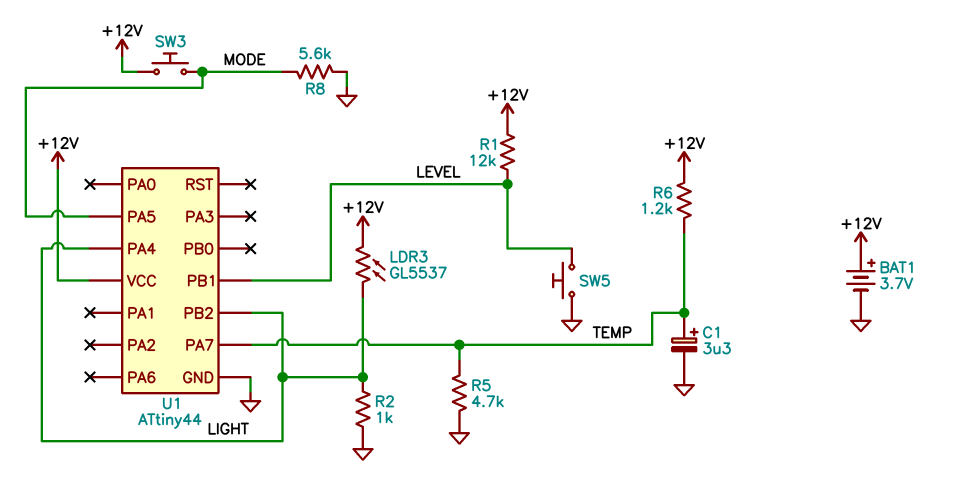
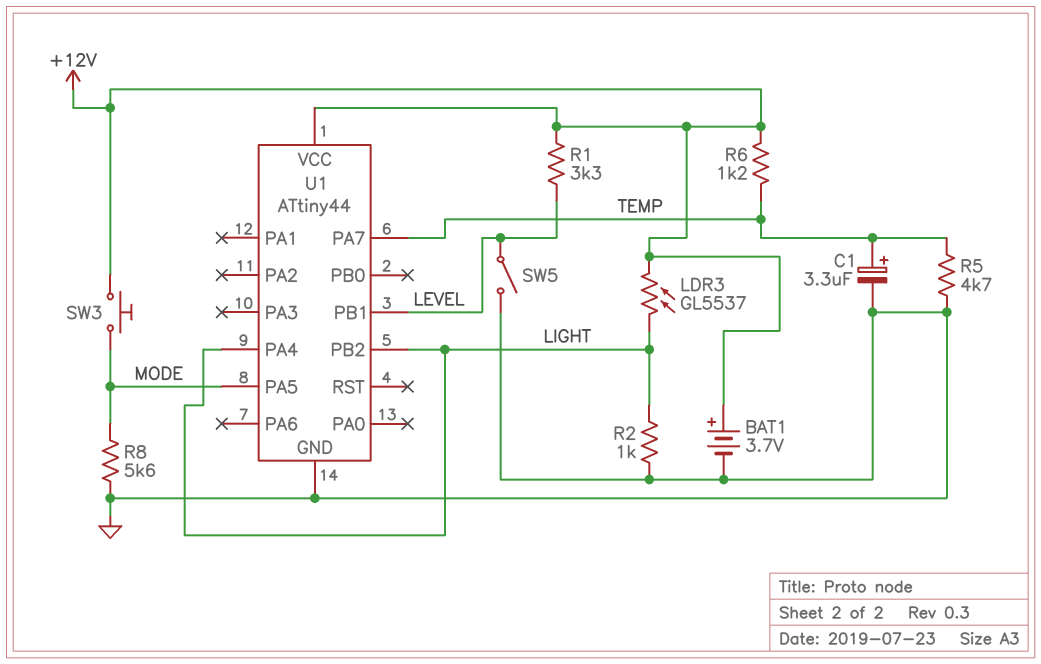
R1: 12k (+12V, LEVEL) -> 3.3k (+12V, LEVEL)
SW5: button (GND, LEVEL) -> switch (GND, LEVEL)

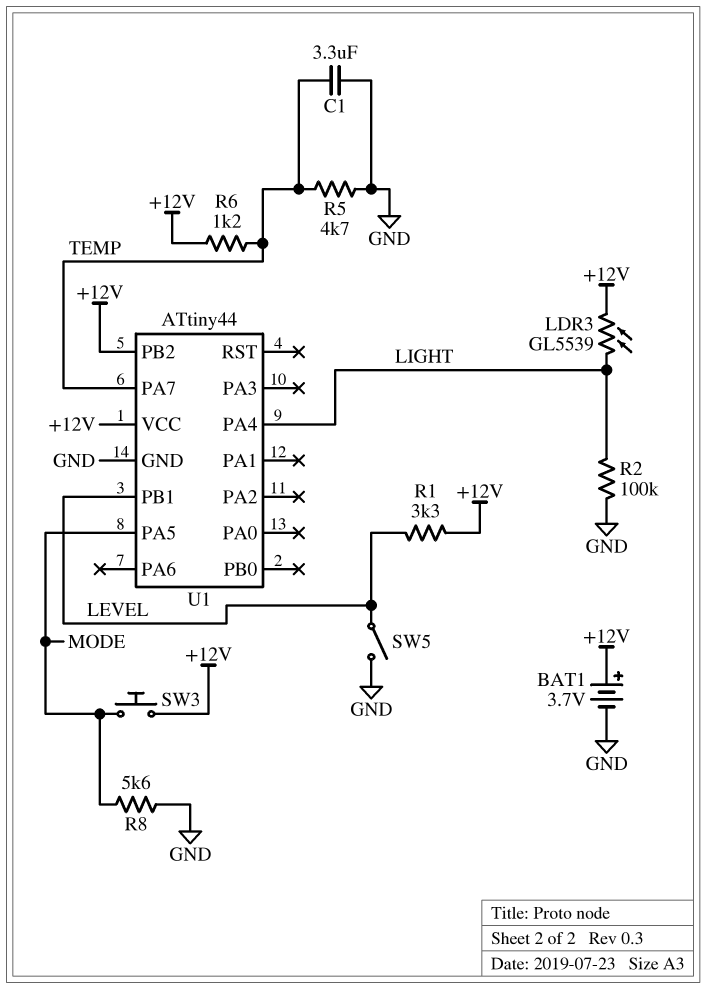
C1: 3.3uF (plus TEMP, minus GND) -> 3.3uF (GND, TEMP)
LDR3: GL5537 (+12V, LIGHT) -> GL5539 (+12V, LIGHT)
R2: 1k (GND, LIGHT) -> 100k (GND, LIGHT)
U1 pin PB2: LIGHT -> +12V

